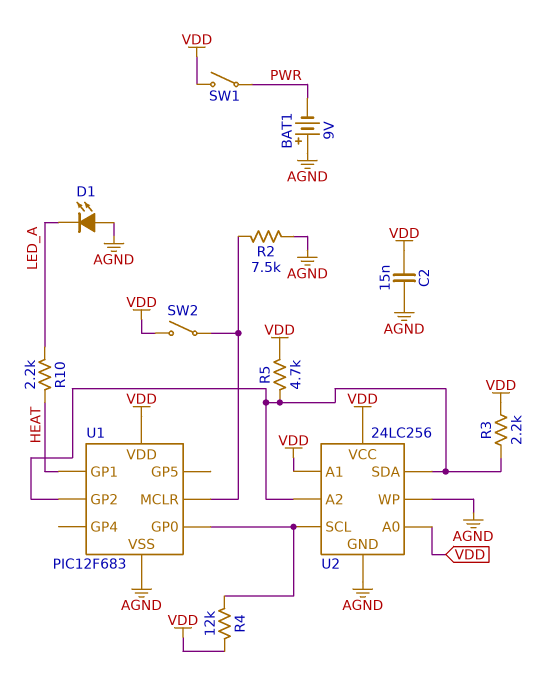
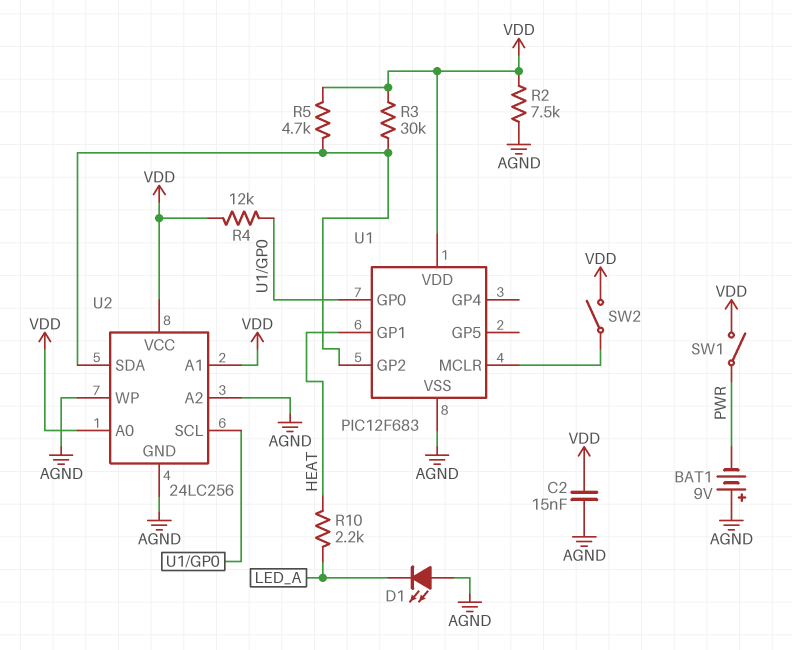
R2: 7.5k (AGND, U1/MCLR) -> 7.5k (AGND, VDD)
R3: 2.2k (U1/GP2, VDD) -> 30k (U1/GP2, VDD)
U2 pin A2: U1/GP2 -> AGND

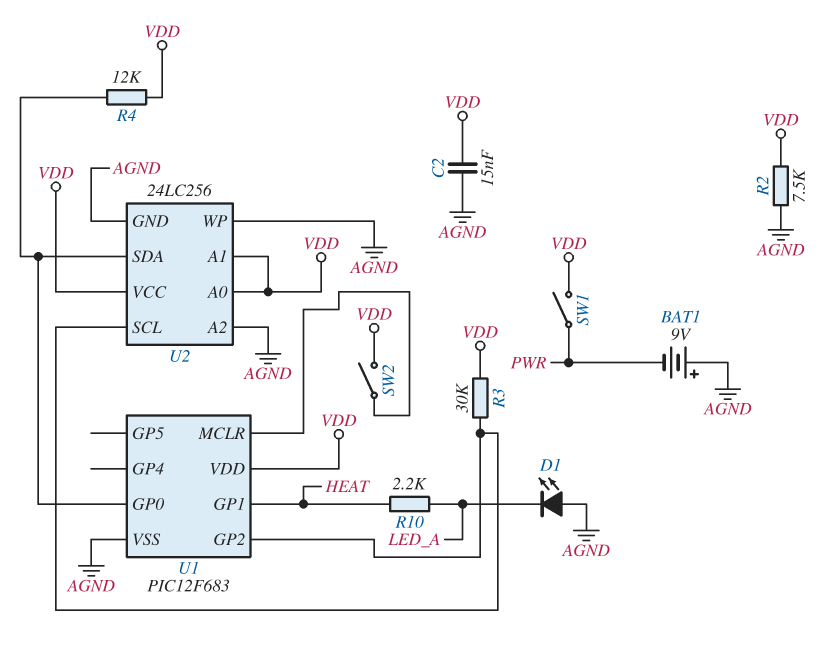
R5: 4.7k (U1/GP2, VDD) -> none
U2 pin SCL: U1/GP0 -> U1/GP2
U2 pin SDA: U1/GP2 -> U1/GP0

